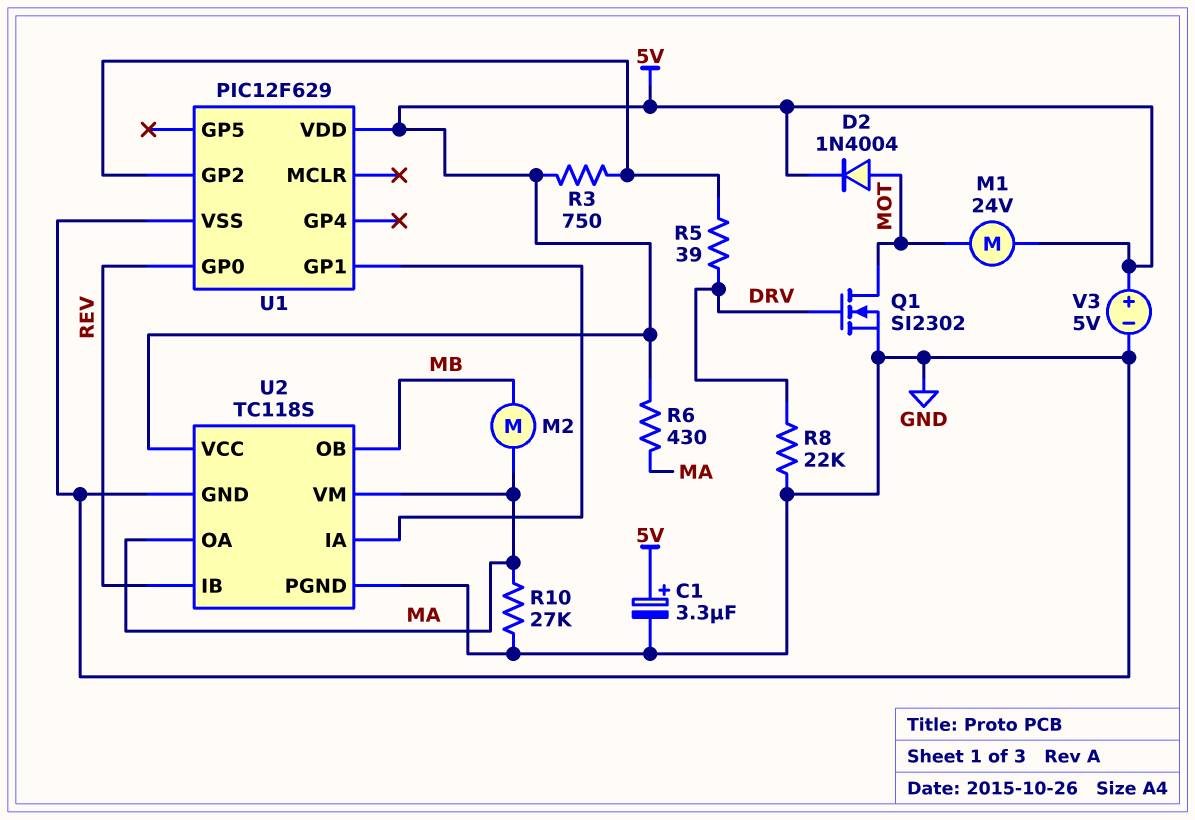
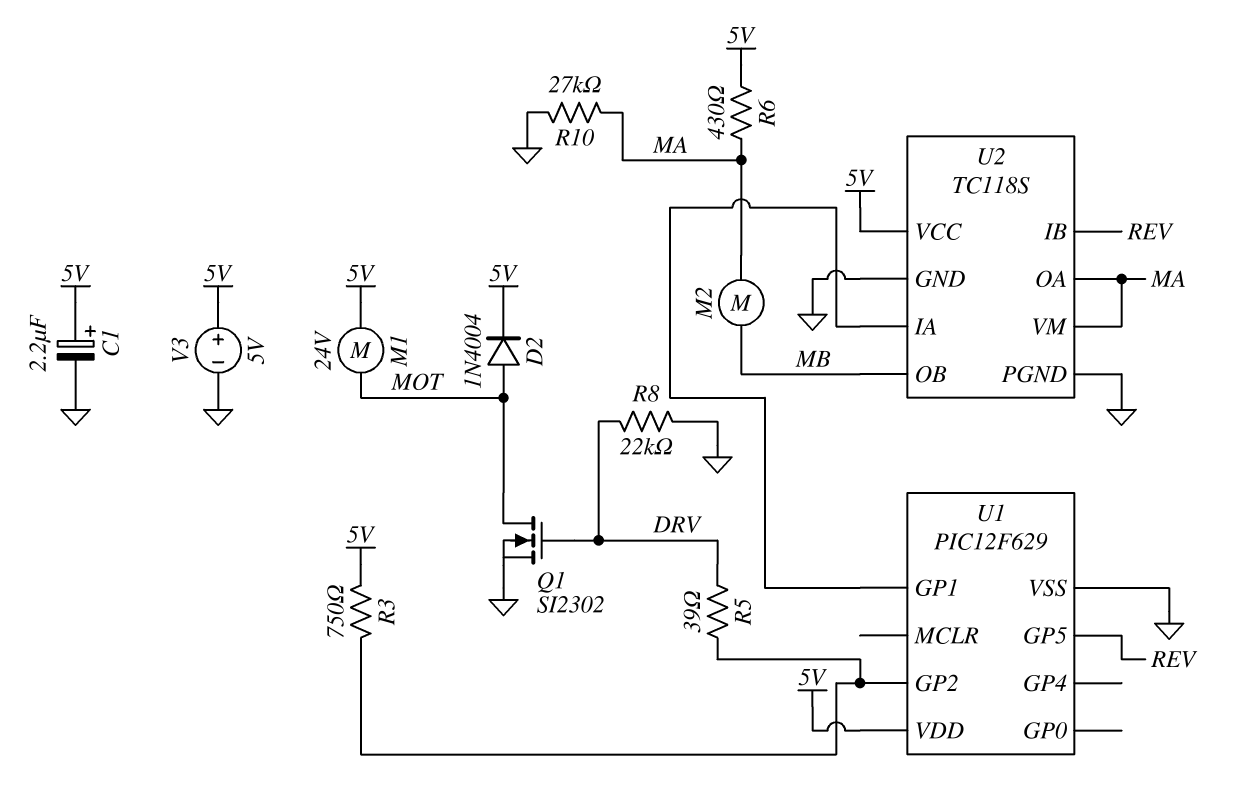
C1: 3.3uF (plus 5V, minus GND) -> 2.2uF (plus 5V, minus GND)
U1 pin GP0: REV -> none
U1 pin GP5: none -> REV

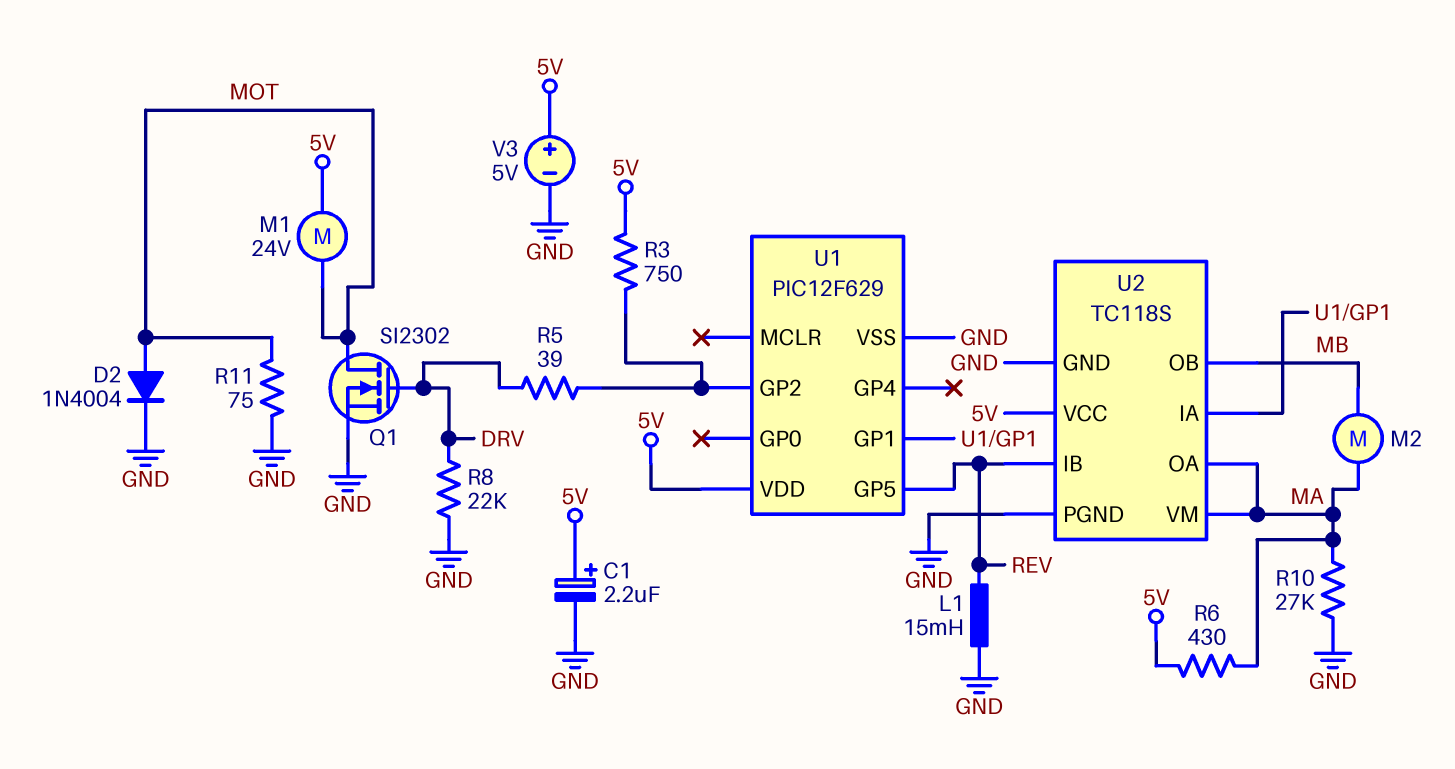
D2: diode 1N4004 (A MOT, K 5V) -> diode 1N4004 (A MOT, K GND)
L1: none -> 15mH (GND, REV)
R11: none -> 75 (GND, MOT)

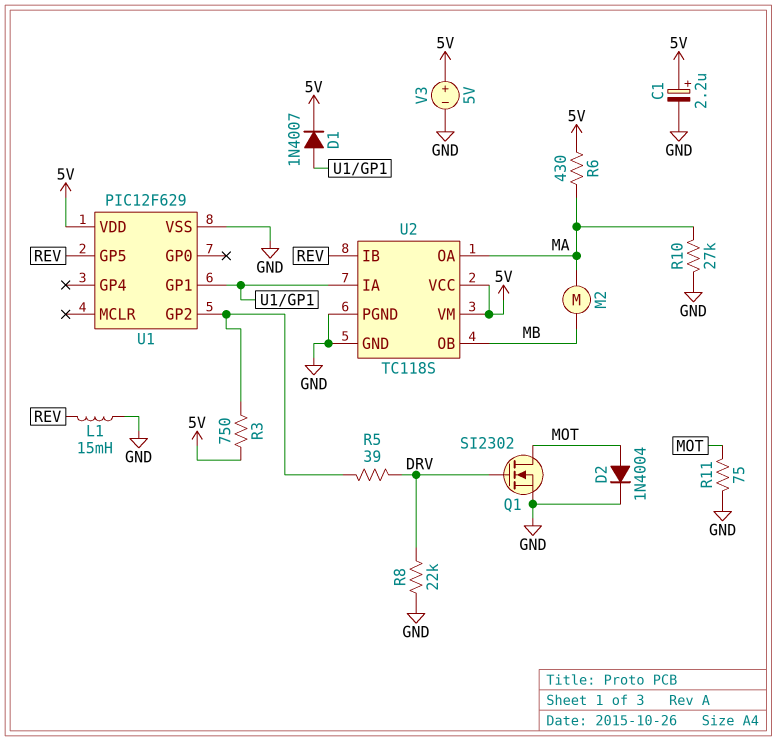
D1: none -> diode 1N4007 (A U1/GP1, K 5V)
M1: motor 24V (5V, MOT) -> none
U2 pin VM: MA -> 5V

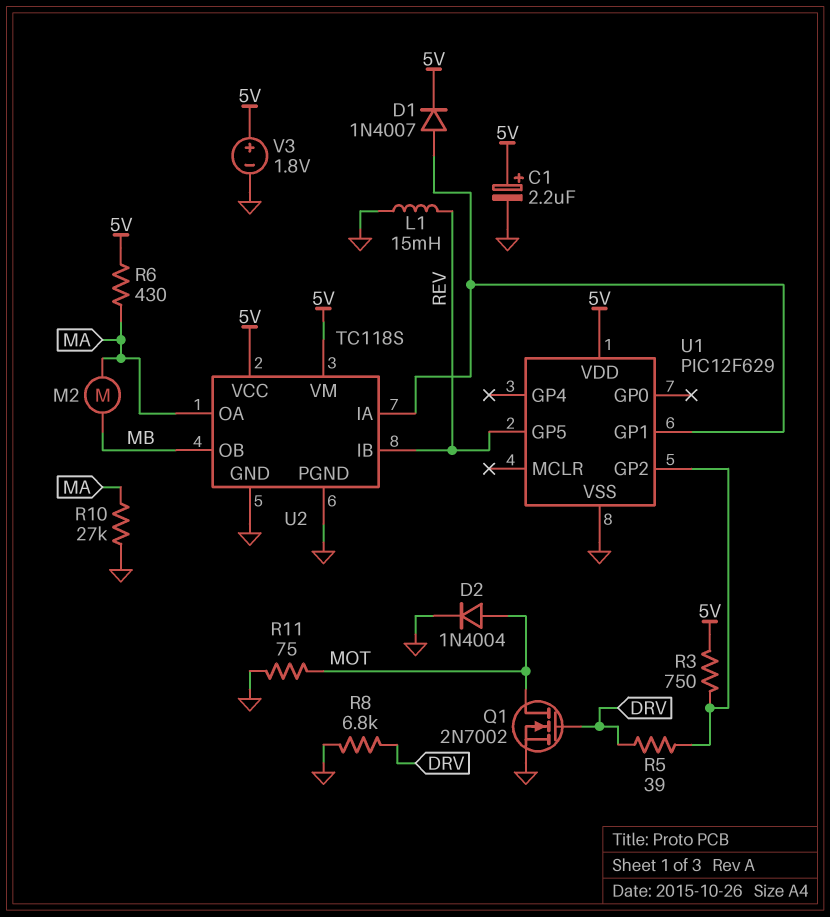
Q1: NMOS SI2302 (G DRV, D MOT, S GND) -> NMOS 2N7002 (G DRV, D MOT, S GND)
R8: 22k (DRV, GND) -> 6.8k (DRV, GND)
V3: 5V (plus 5V, minus GND) -> 1.8V (plus 5V, minus GND)

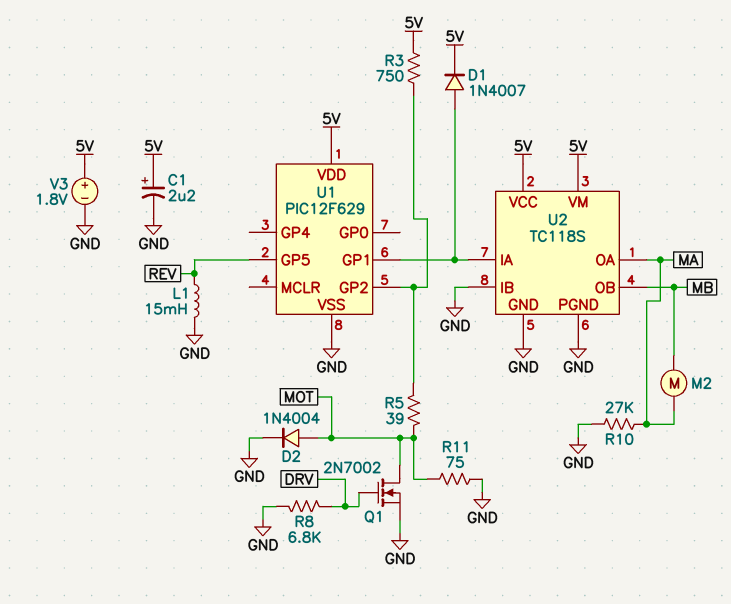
R5: 39 (DRV, U1/GP2) -> 39 (MOT, U1/GP2)
R6: 430 (5V, MA) -> none
U2 pin IB: REV -> GND

